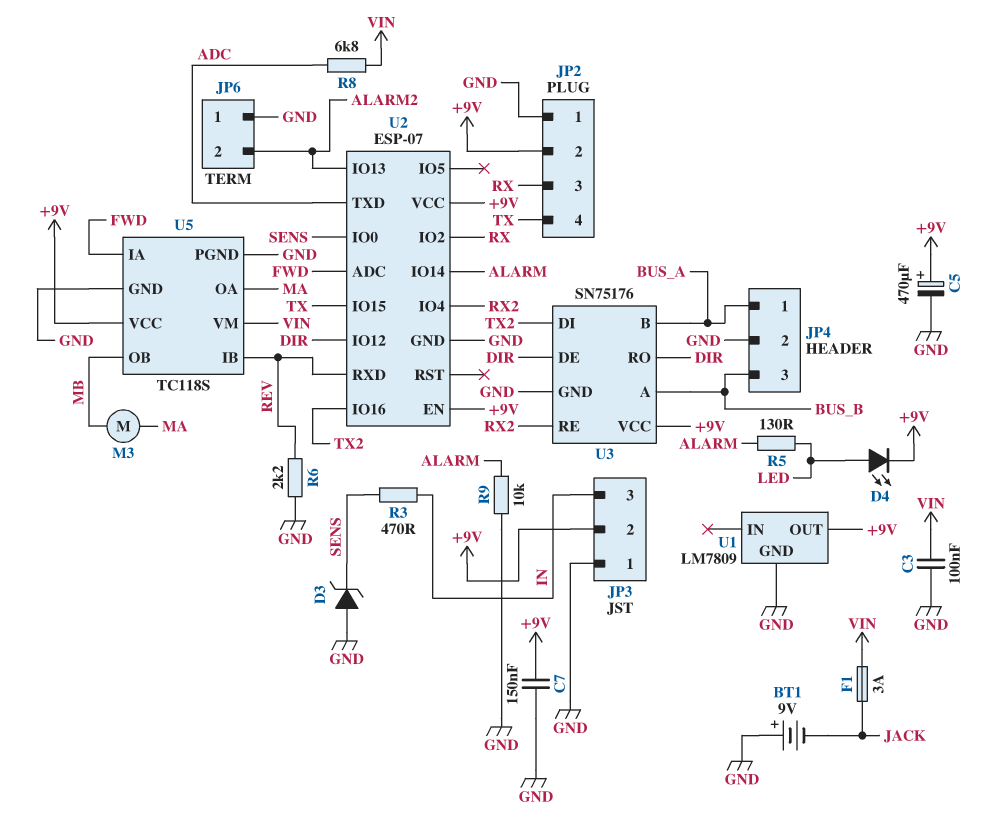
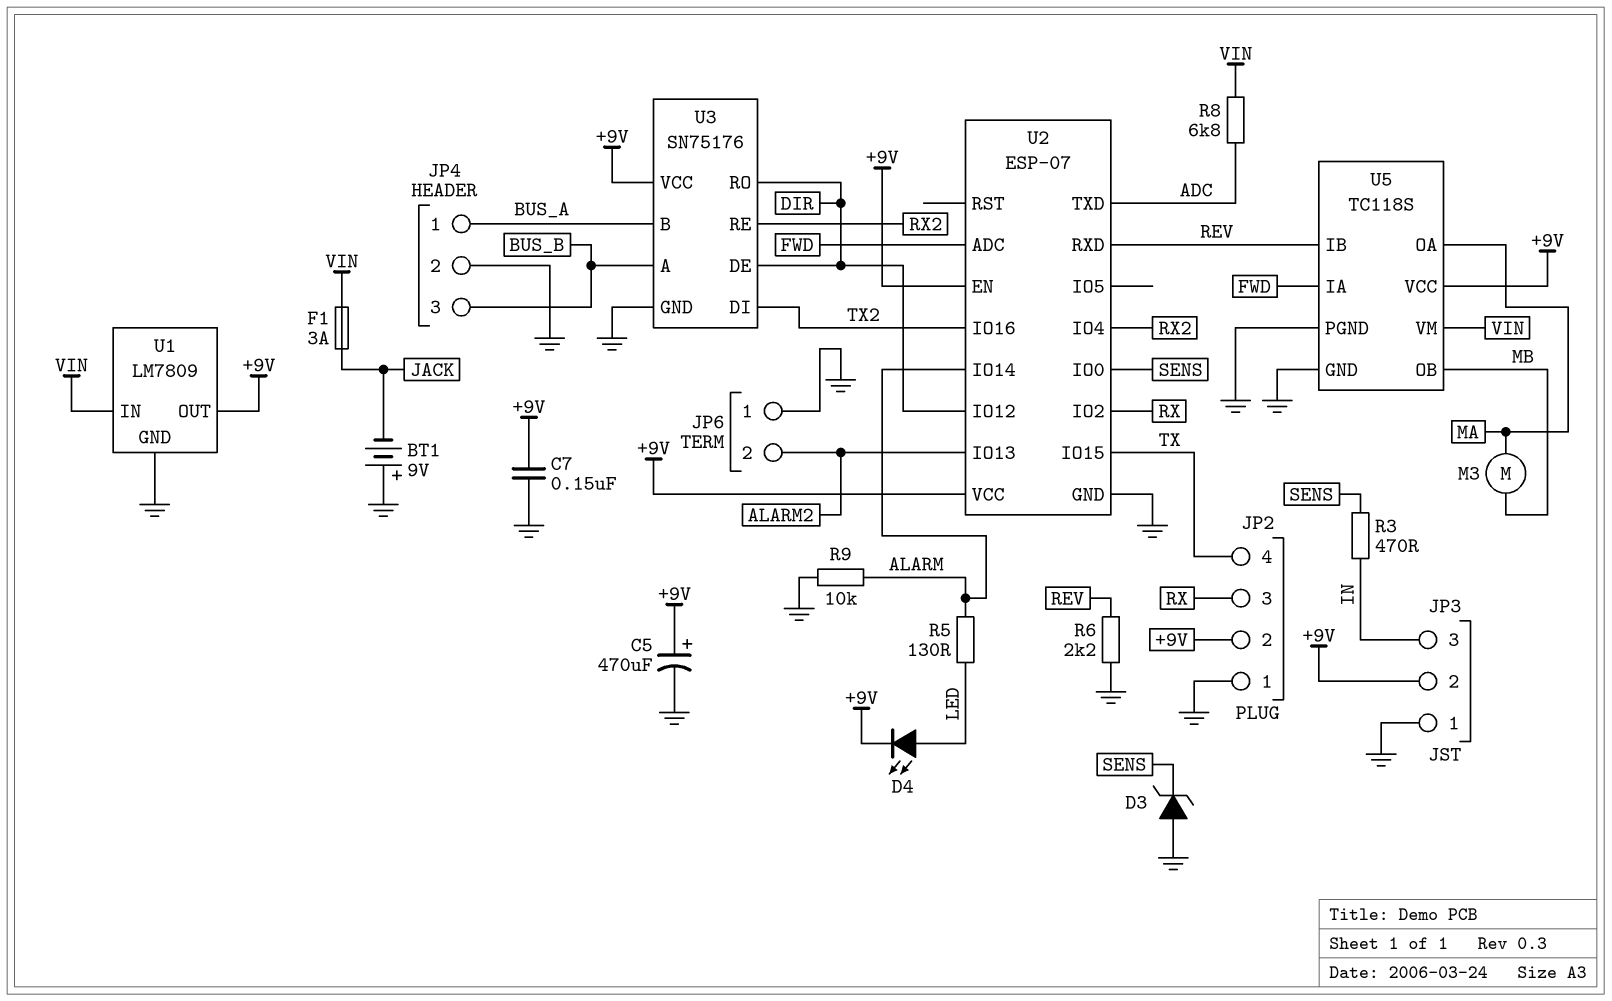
C3: 100nF (GND, VIN) -> none
U1 pin IN: none -> VIN

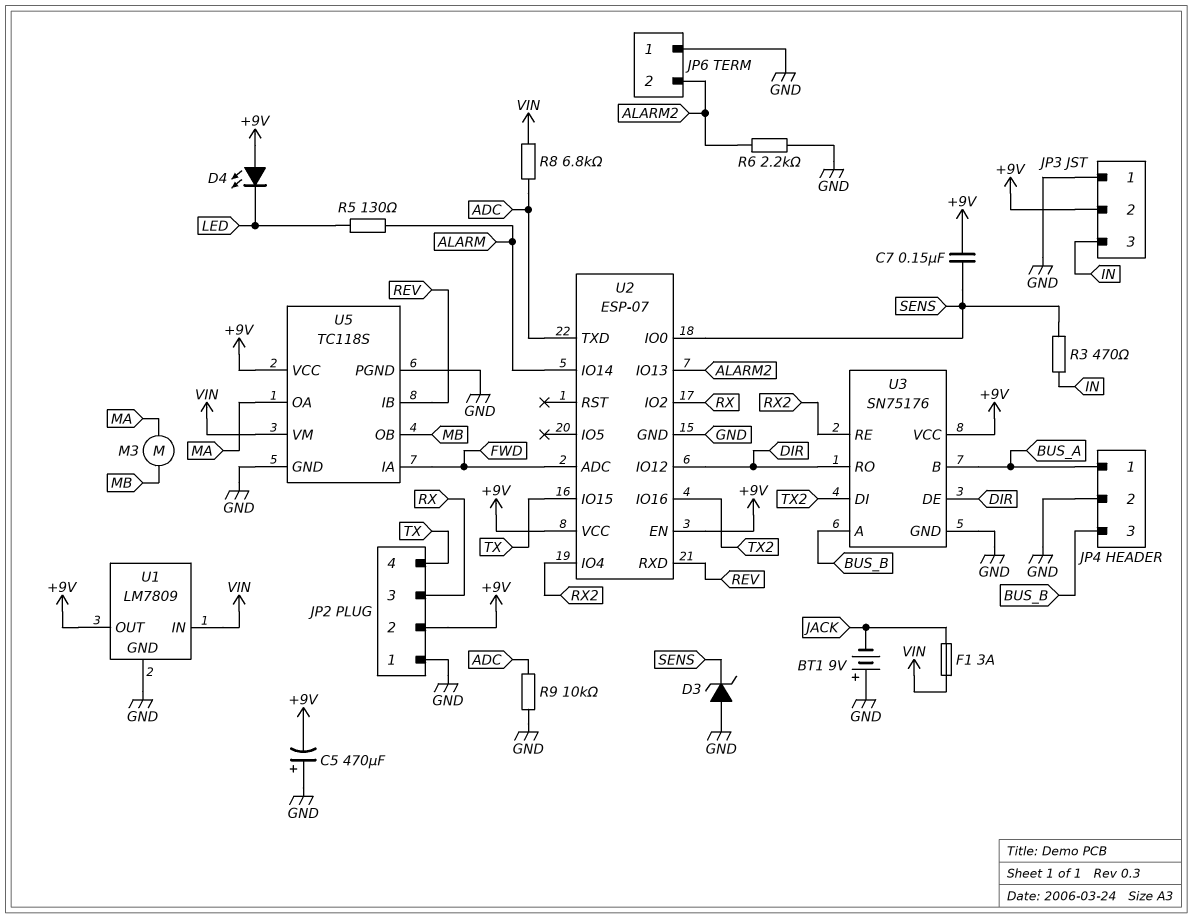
C5: 470uF (plus +9V, minus GND) -> 470uF (plus GND, minus +9V)
C7: 150nF (+9V, GND) -> 150nF (+9V, SENS)
D4: LED (A LED, K +9V) -> LED (A +9V, K LED)
R6: 2.2k (GND, REV) -> 2.2k (ALARM2, GND)
R9: 10k (ALARM, GND) -> 10k (ADC, GND)

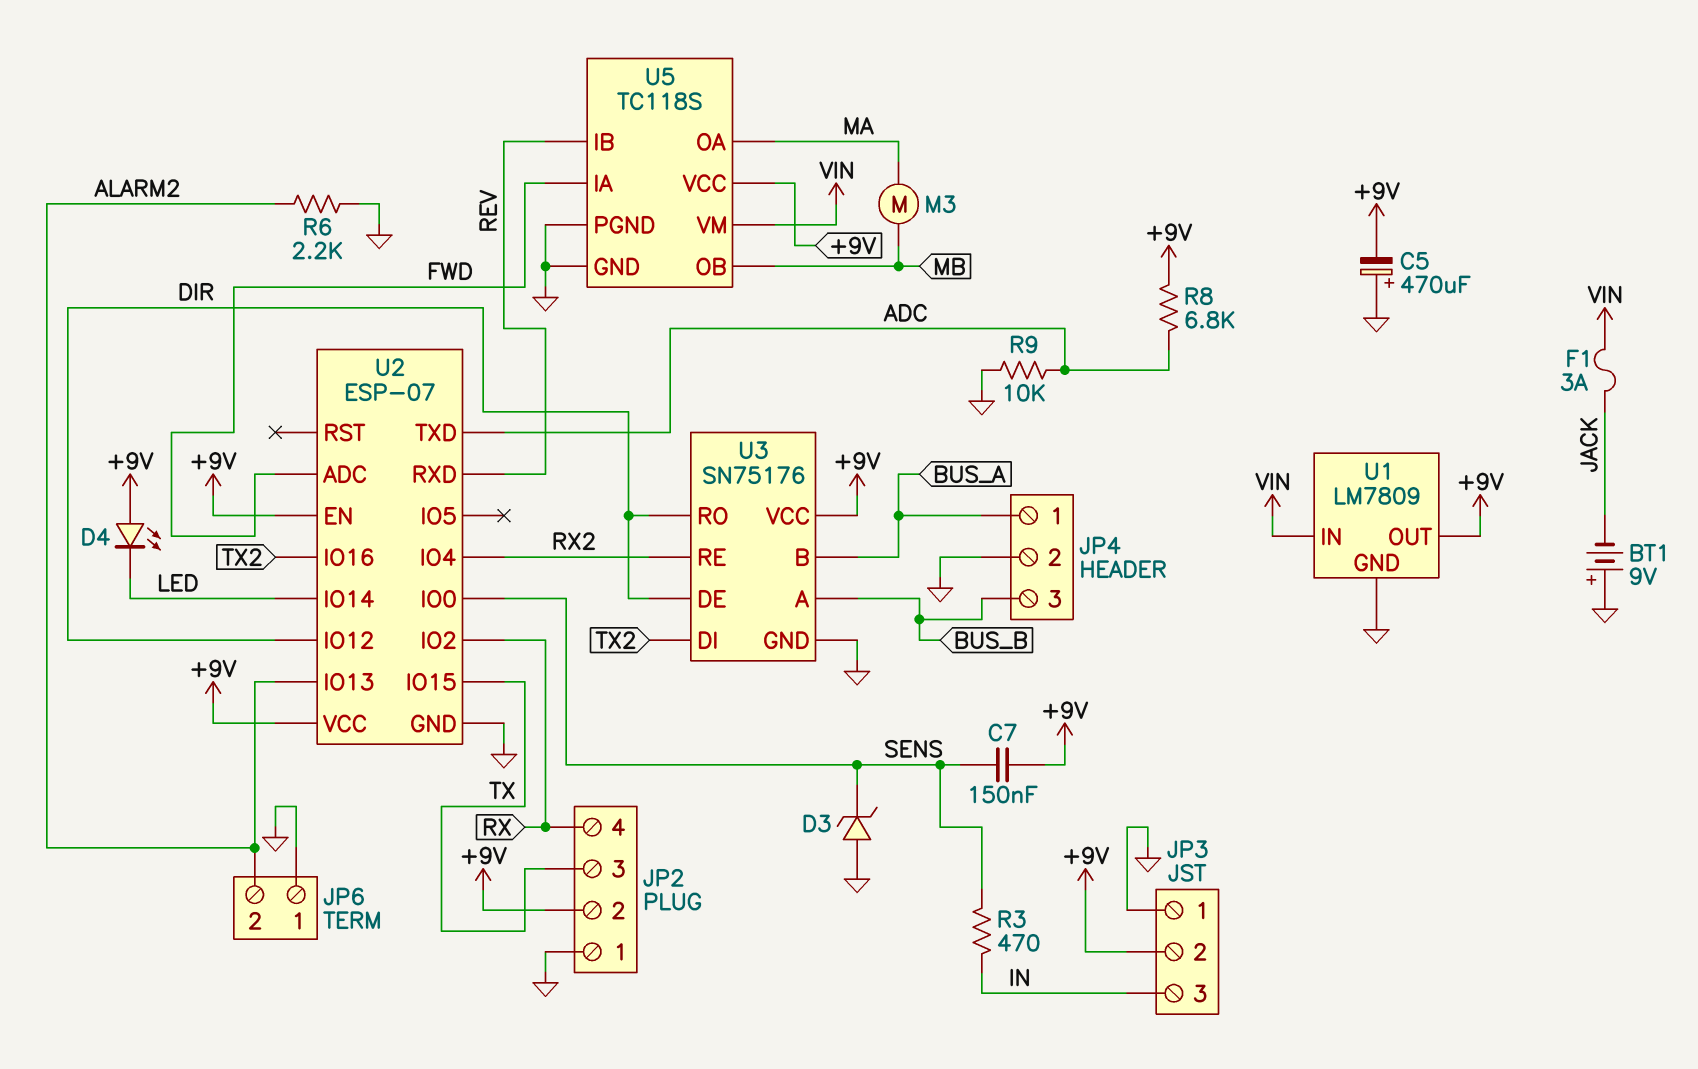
JP2 pin 3: RX -> TX
JP2 pin 4: TX -> RX
R5: 130 (ALARM, LED) -> none
R8: 6.8k (ADC, VIN) -> 6.8k (+9V, ADC)
U2 pin IO14: ALARM -> LED

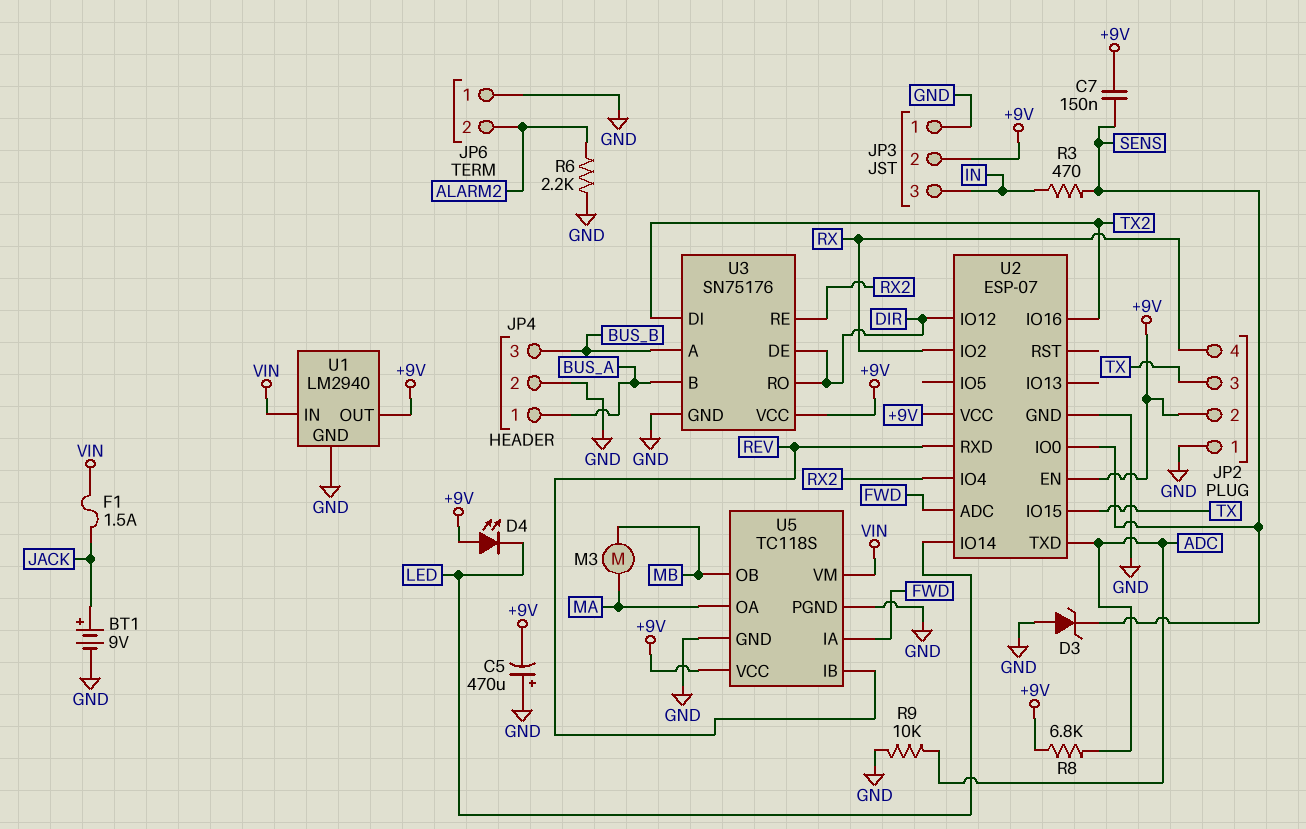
BT1: 9V (plus GND, minus JACK) -> 9V (plus JACK, minus GND)
F1: 3A (JACK, VIN) -> 1.5A (JACK, VIN)
U1: LM7809 -> LM2940
U2 pin IO13: ALARM2 -> none

